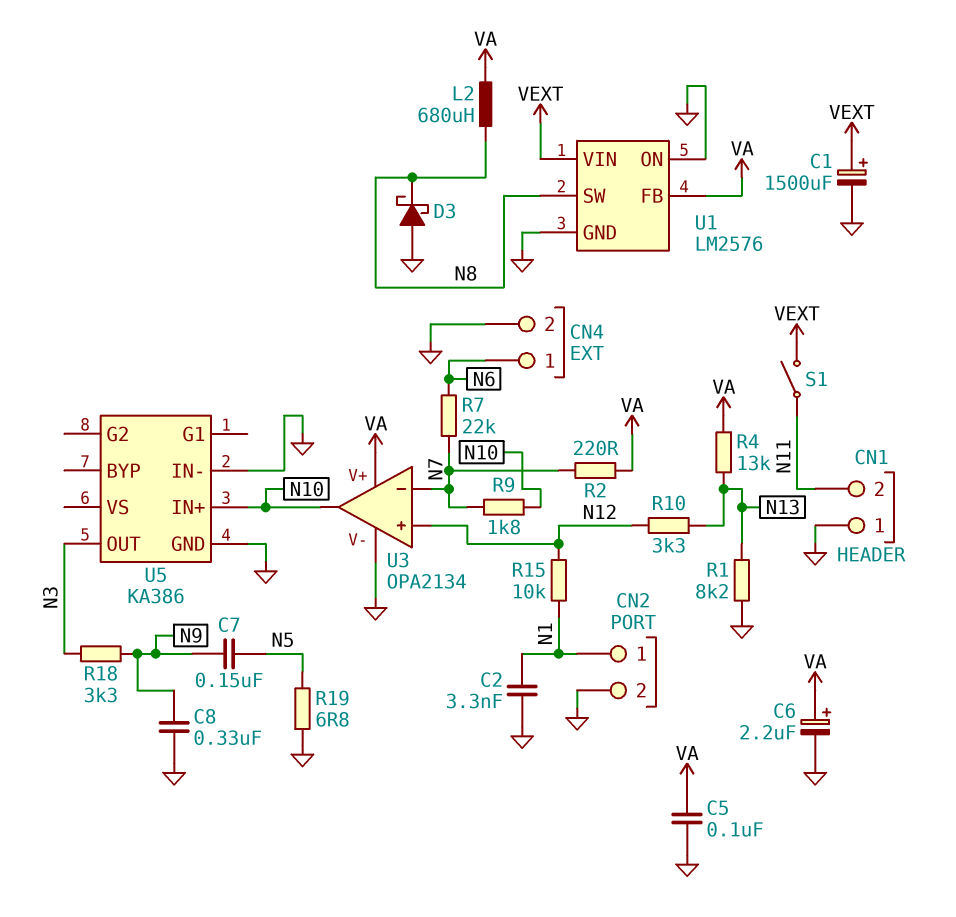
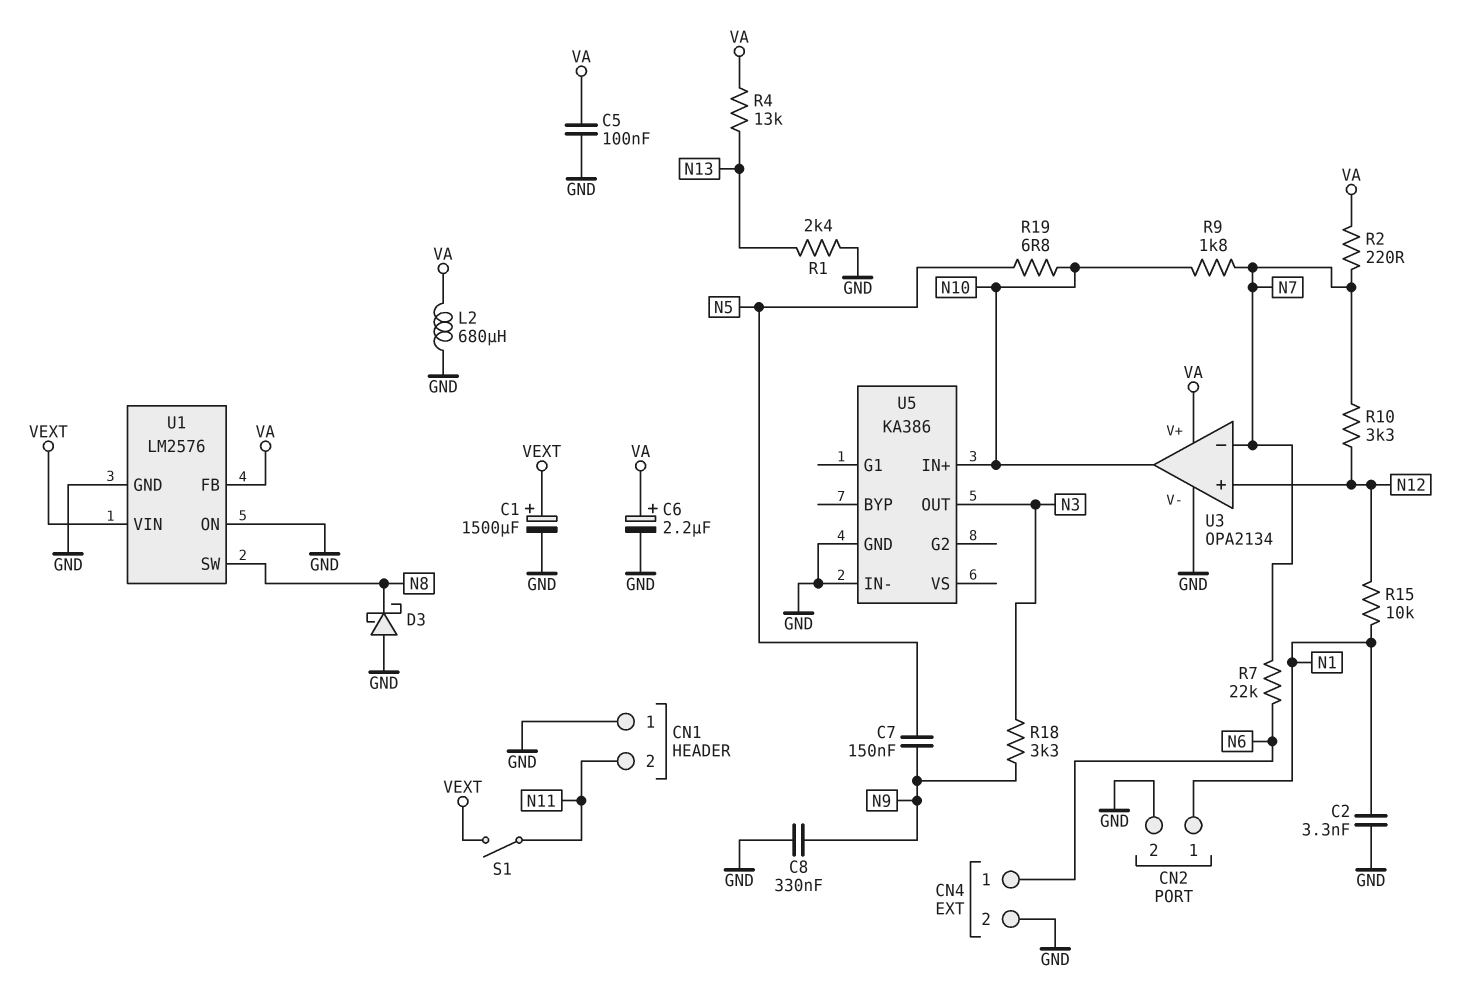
L2: 680uH (N8, VA) -> 680uH (GND, VA)
R1: 8.2k (GND, N13) -> 2.4k (GND, N13)
R10: 3.3k (N12, N13) -> 3.3k (N7, N12)
R19: 6.8 (GND, N5) -> 6.8 (N5, N10)

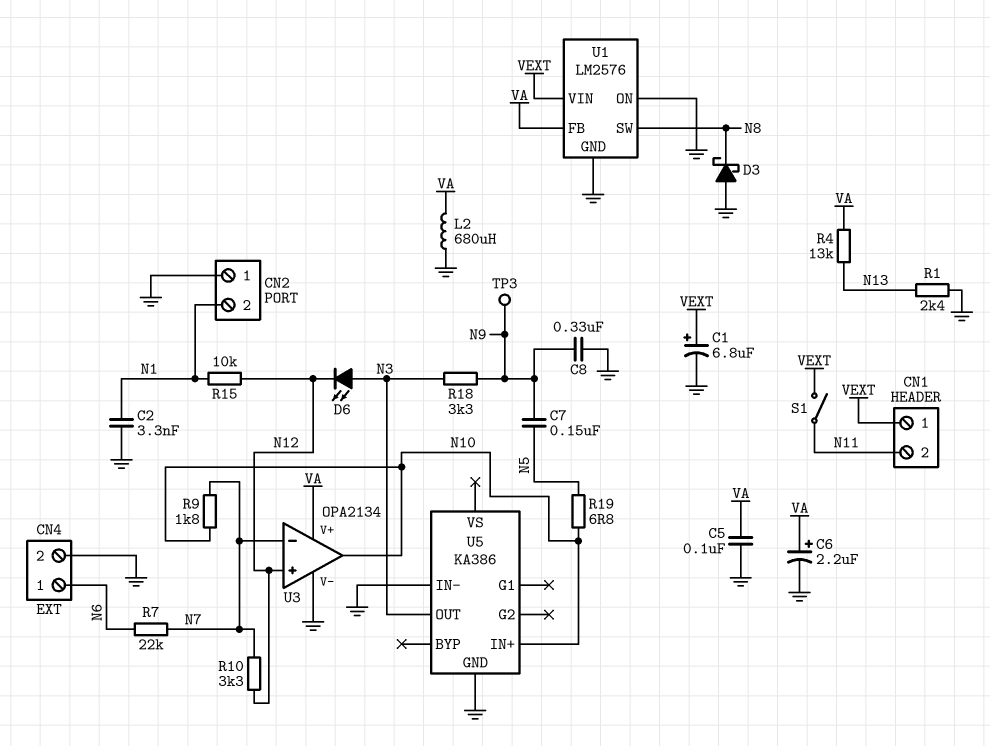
C1: 1500uF (plus VEXT, minus GND) -> 6.8uF (plus VEXT, minus GND)
CN1 pin 1: GND -> VEXT
CN2 pin 1: N1 -> GND
CN2 pin 2: GND -> N1
D6: none -> LED (A N3, K N12)
R2: 220 (N7, VA) -> none
TP3: none -> test point (N9)

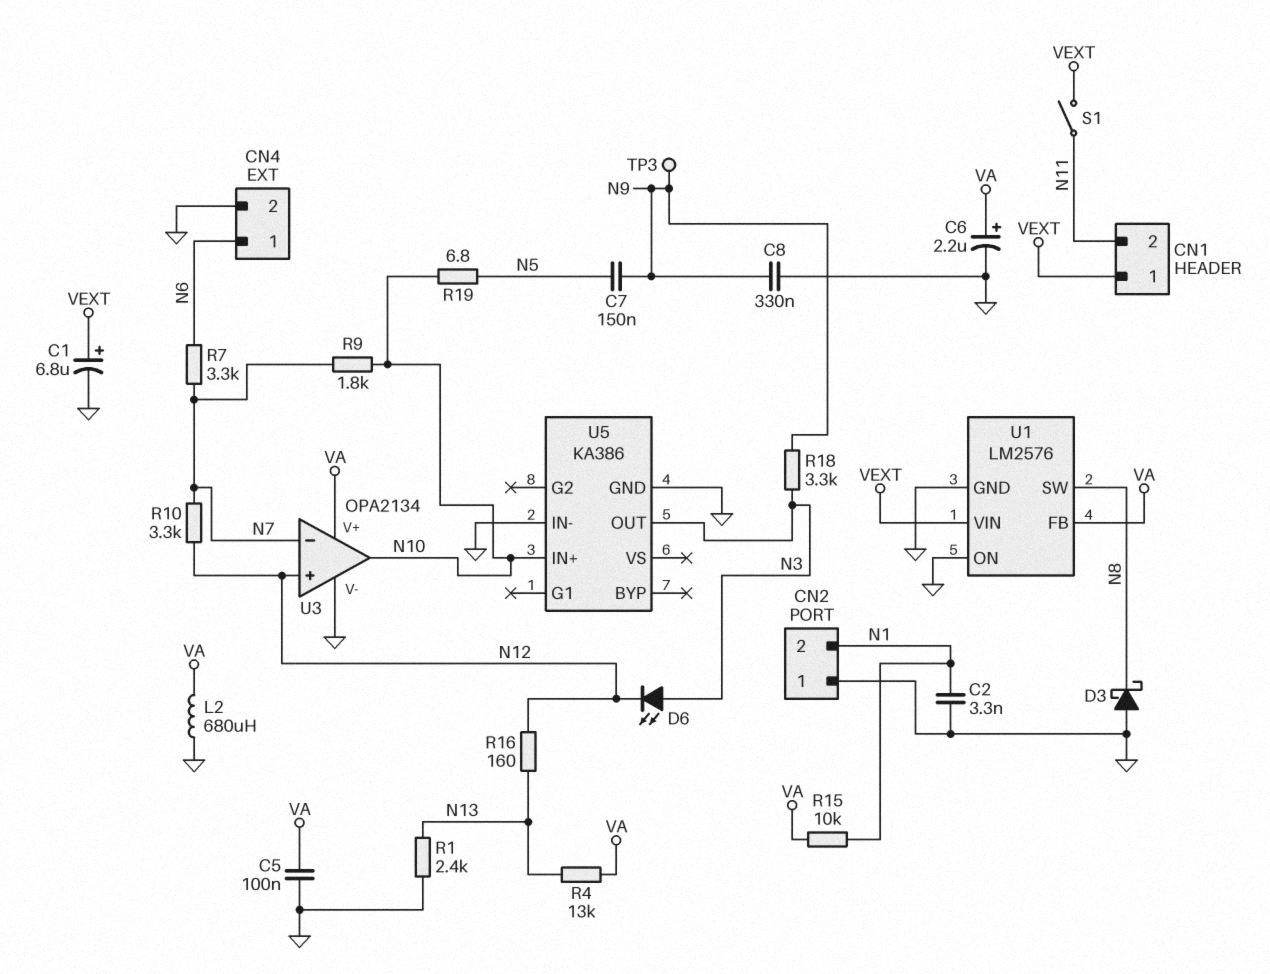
R7: 22k (N6, N7) -> 3.3k (N6, N7)
R15: 10k (N1, N12) -> 10k (N1, VA)
R16: none -> 160 (N12, N13)

